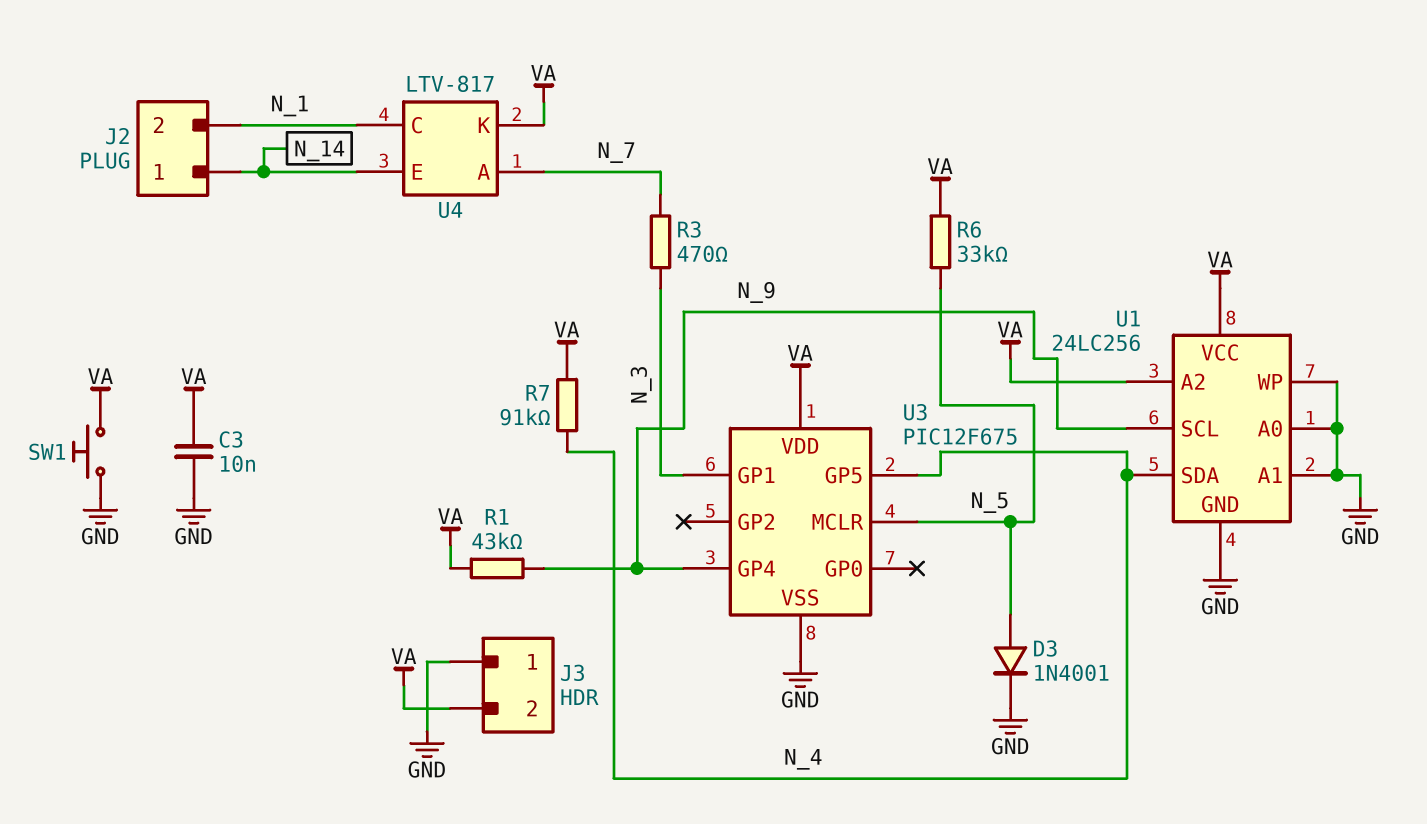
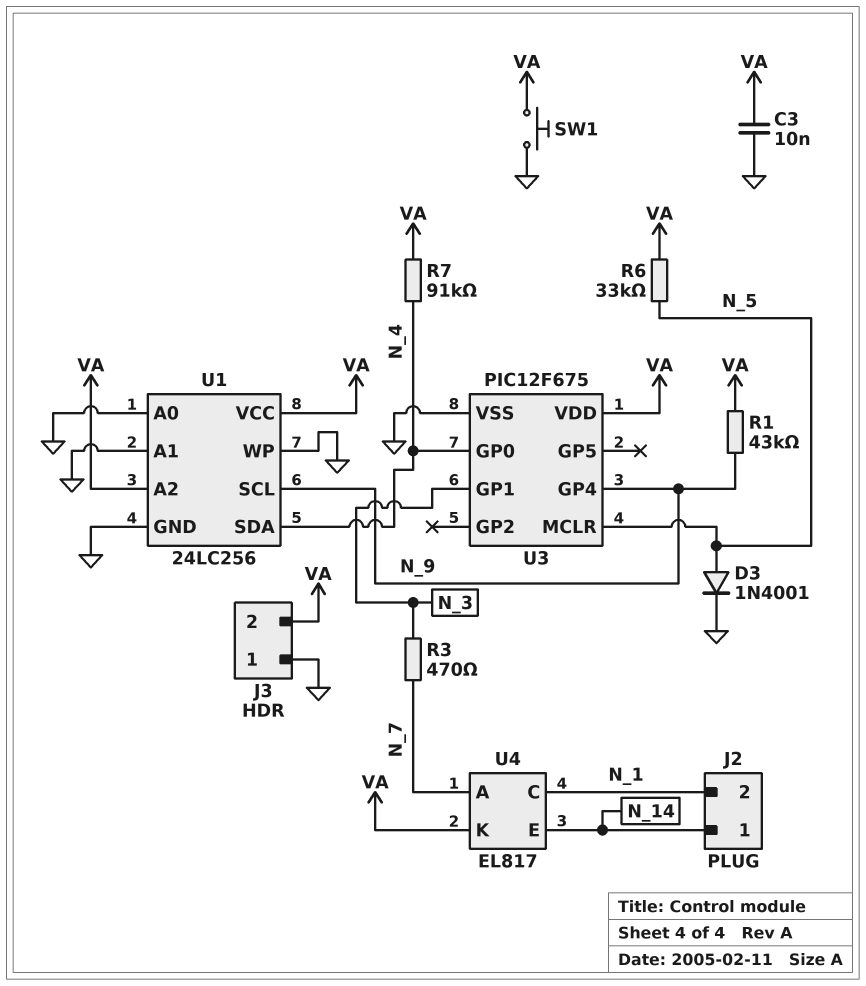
U3 pin GP0: none -> N_4
U3 pin GP5: N_4 -> none
U4: LTV-817 -> EL817

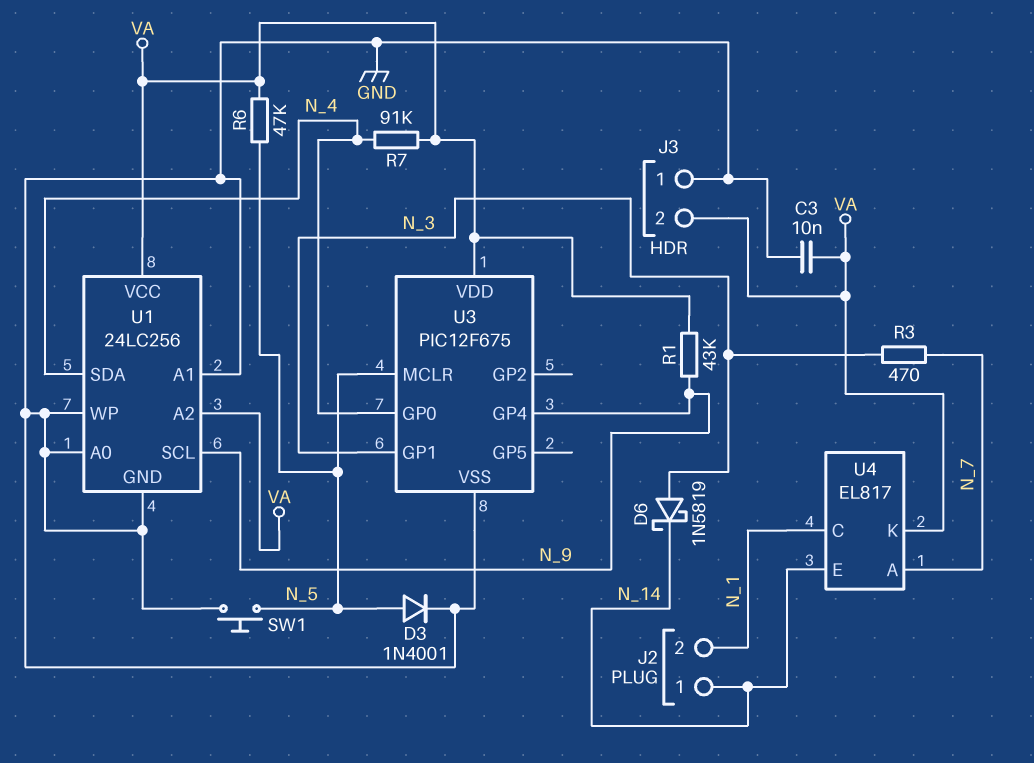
D6: none -> schottky 1N5819 (A N_3, K N_14)
R6: 33k (N_5, VA) -> 47k (N_5, VA)
SW1: button (GND, VA) -> button (GND, N_5)

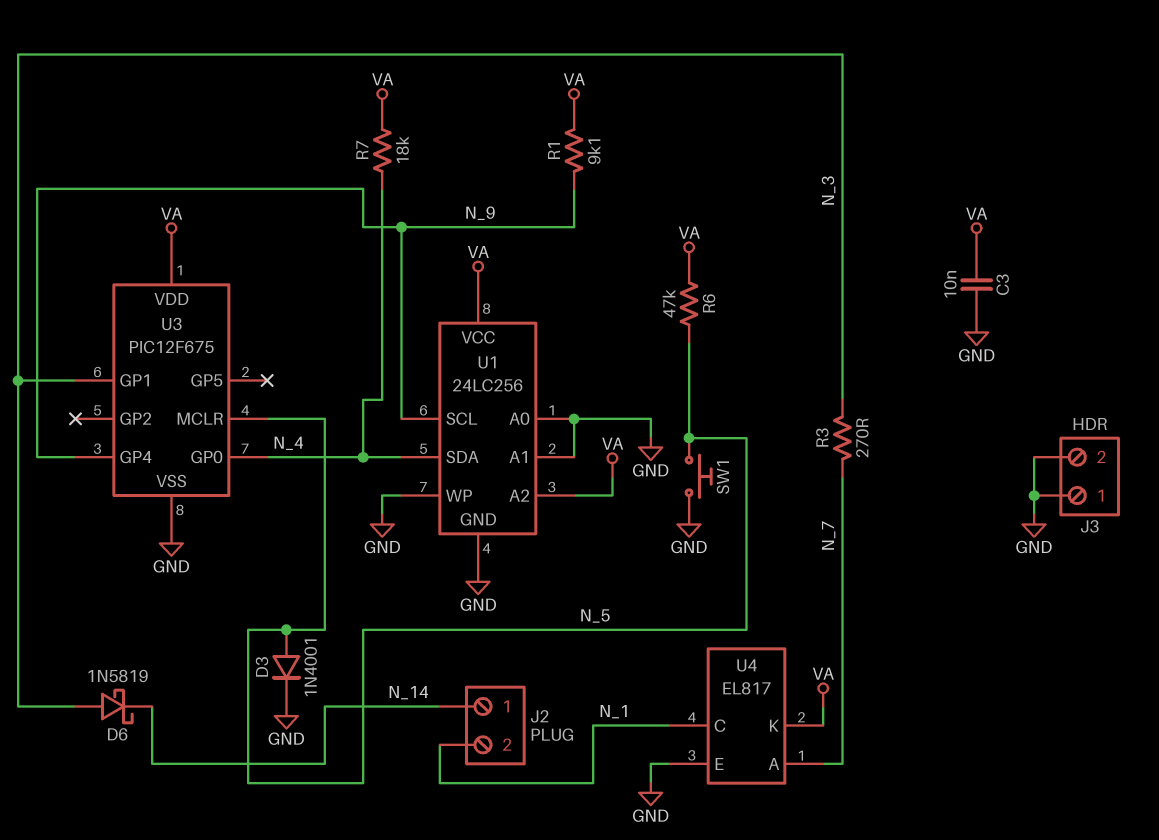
J3 pin 2: VA -> GND
R1: 43k (N_9, VA) -> 9.1k (N_9, VA)
R3: 470 (N_3, N_7) -> 270 (N_3, N_7)
R7: 91k (N_4, VA) -> 18k (N_4, VA)
U4 pin E: N_14 -> GND

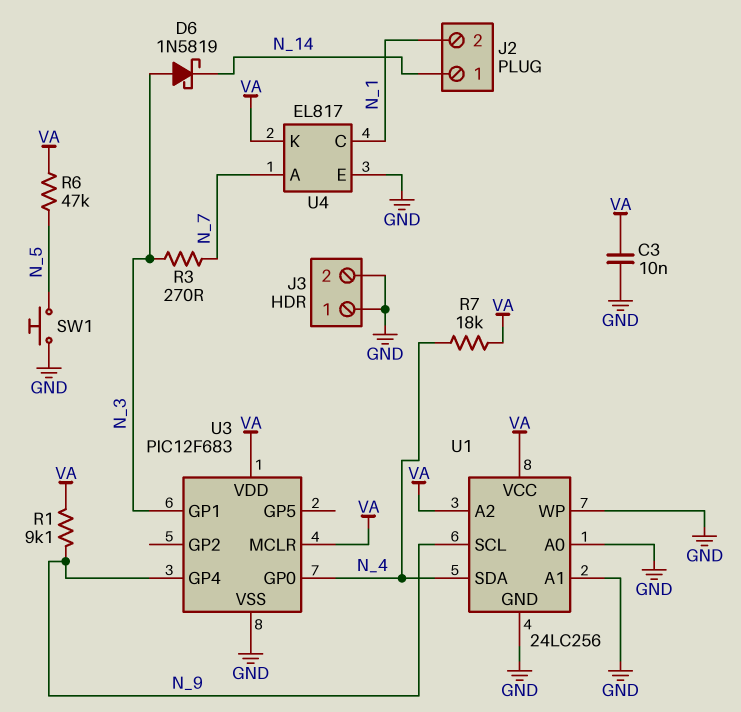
D3: diode 1N4001 (A N_5, K GND) -> none
U3: PIC12F675 -> PIC12F683
U3 pin MCLR: N_5 -> VA

